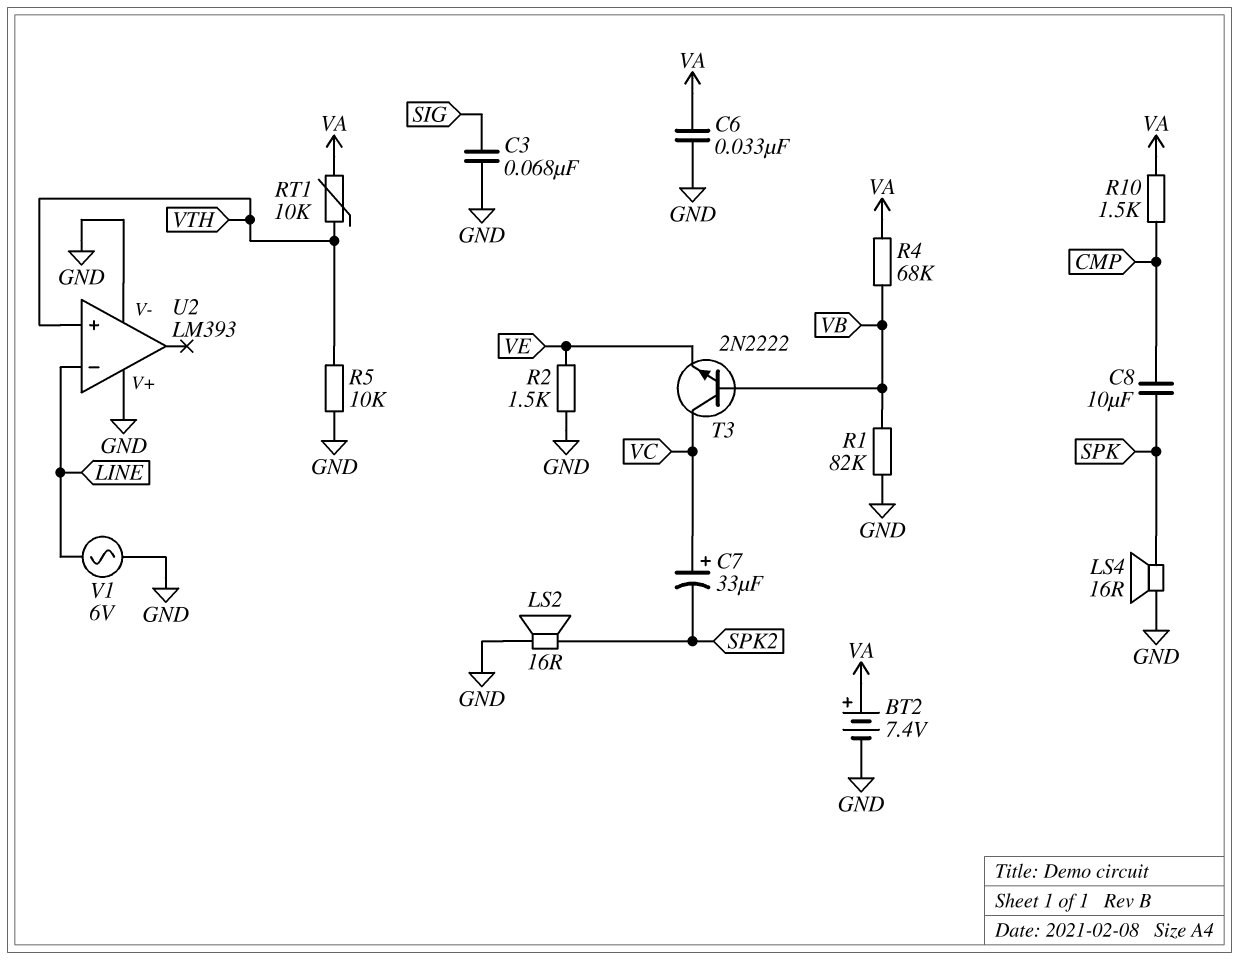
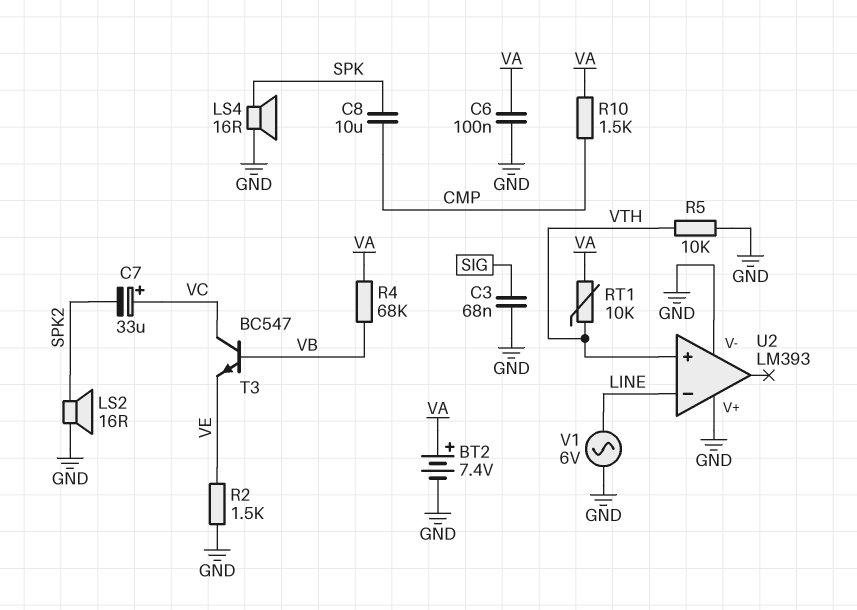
C6: 33nF (GND, VA) -> 100nF (GND, VA)
R1: 82k (GND, VB) -> none
T3: NPN 2N2222 (B VB, C VC, E VE) -> NPN BC547 (B VB, C VC, E VE)

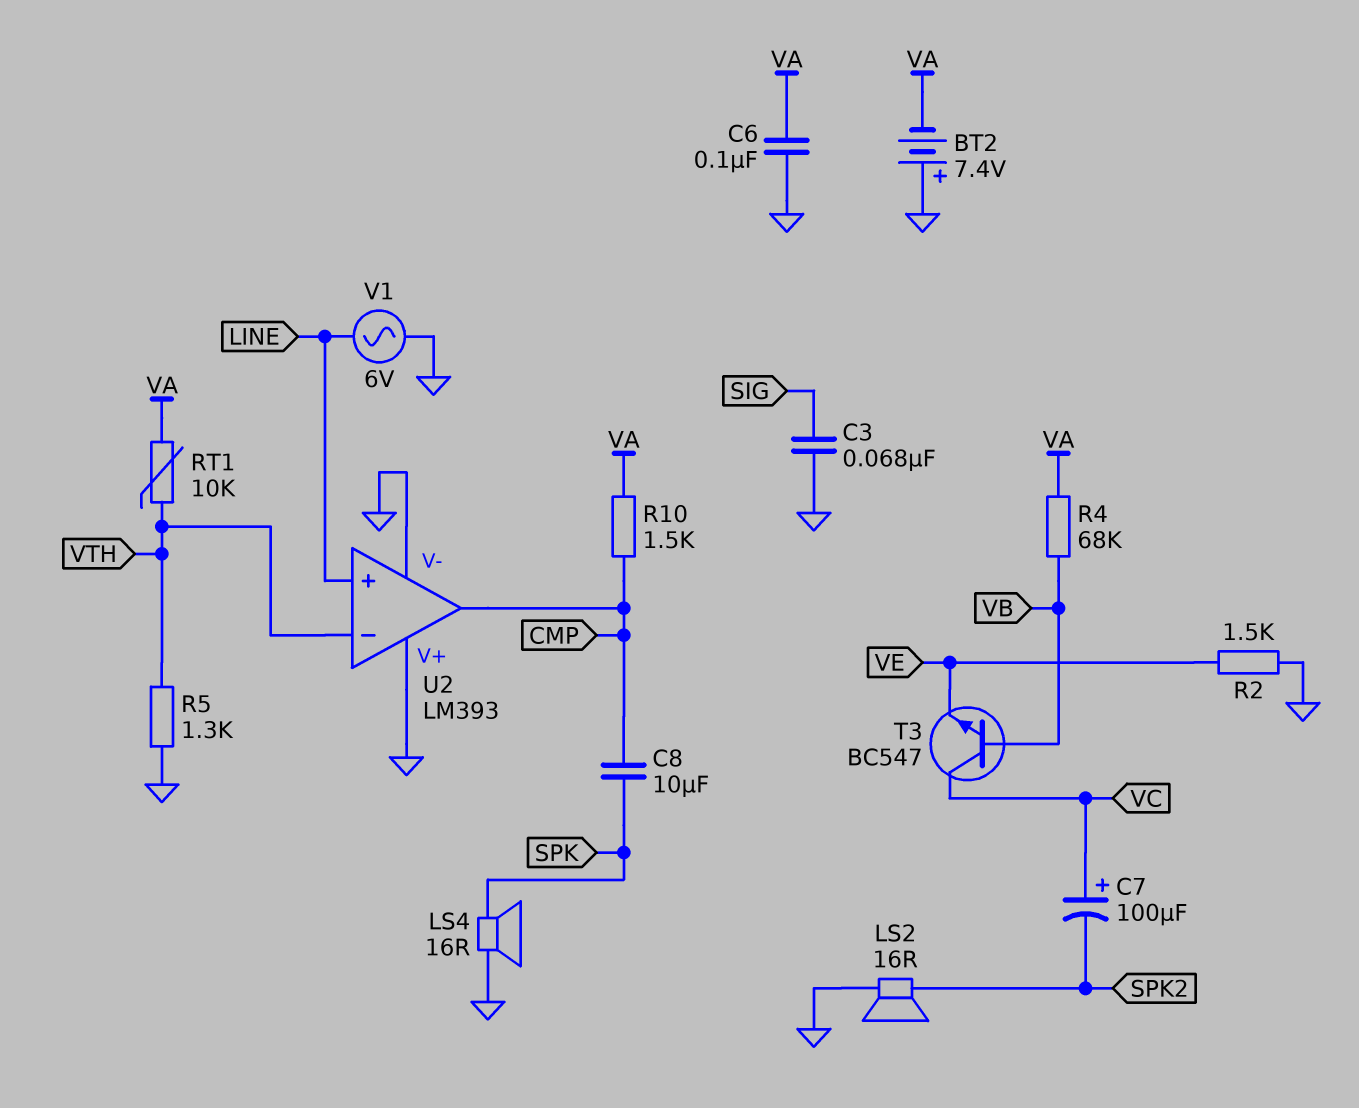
BT2: 7.4V (plus VA, minus GND) -> 7.4V (plus GND, minus VA)
C7: 33uF (plus VC, minus SPK2) -> 100uF (plus VC, minus SPK2)
R5: 10k (GND, VTH) -> 1.3k (GND, VTH)
U2 pin in+: VTH -> LINE
U2 pin in-: LINE -> VTH
U2 pin out: none -> CMP

